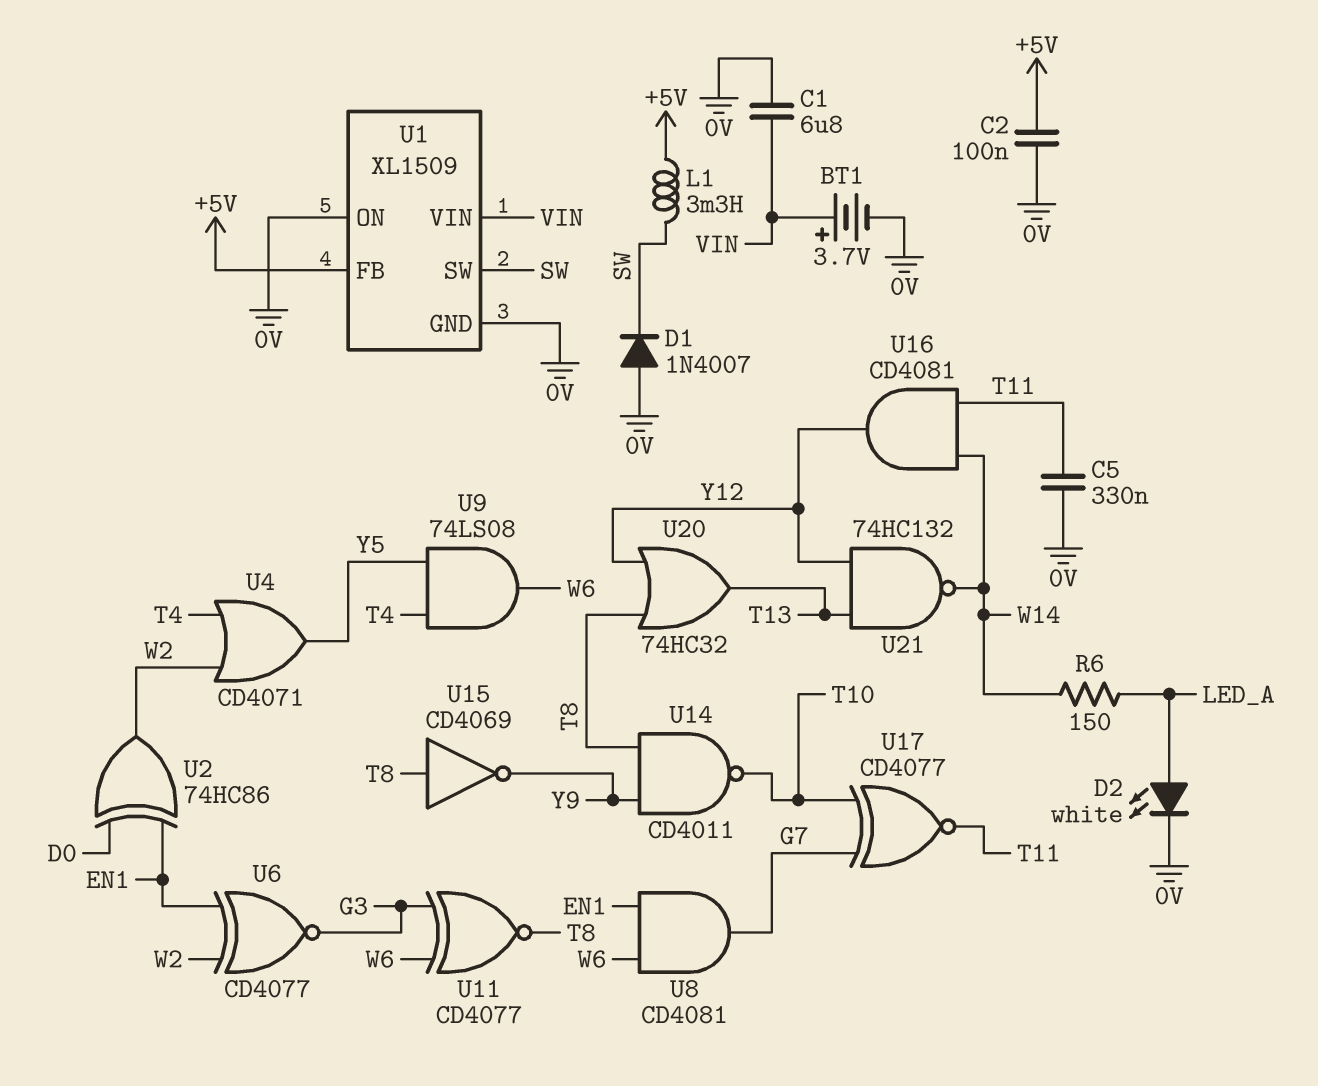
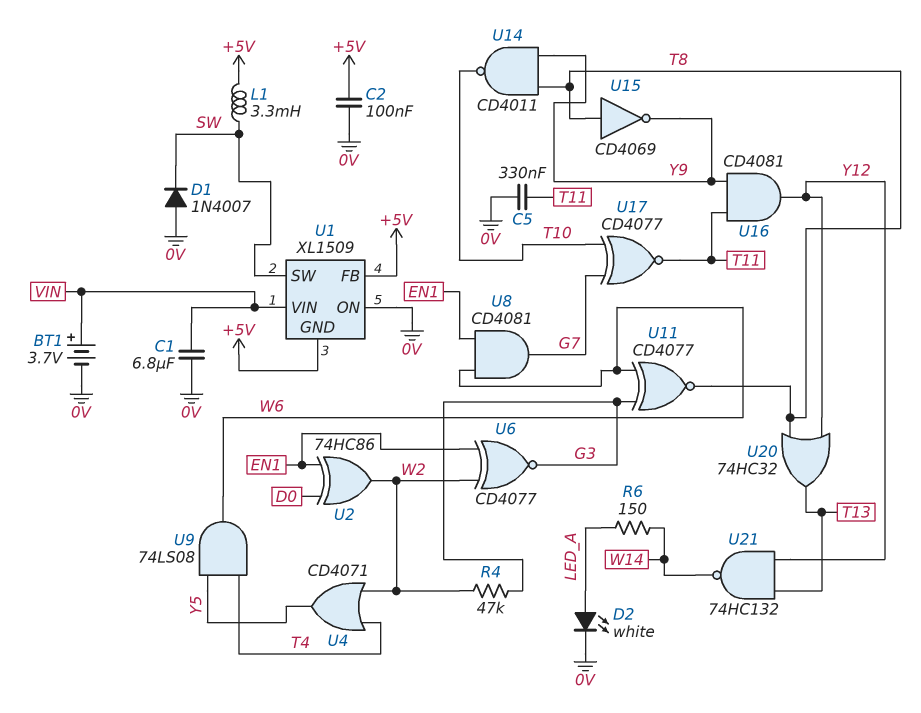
R4: none -> 47k (G3, W2)
U1 pin GND: 0V -> +5V
U16: AND CD4081 (in T11, in W14, out Y12) -> AND CD4081 (in T11, in Y9, out Y12)

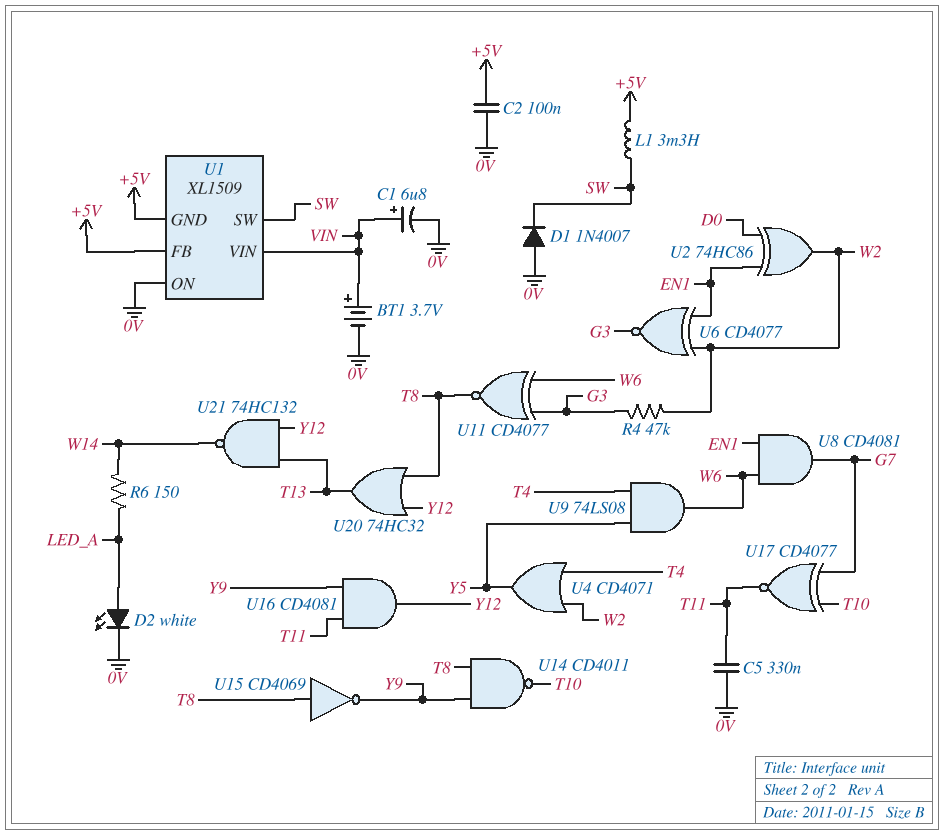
C1: 6.8uF (0V, VIN) -> 6.8uF (plus VIN, minus 0V)

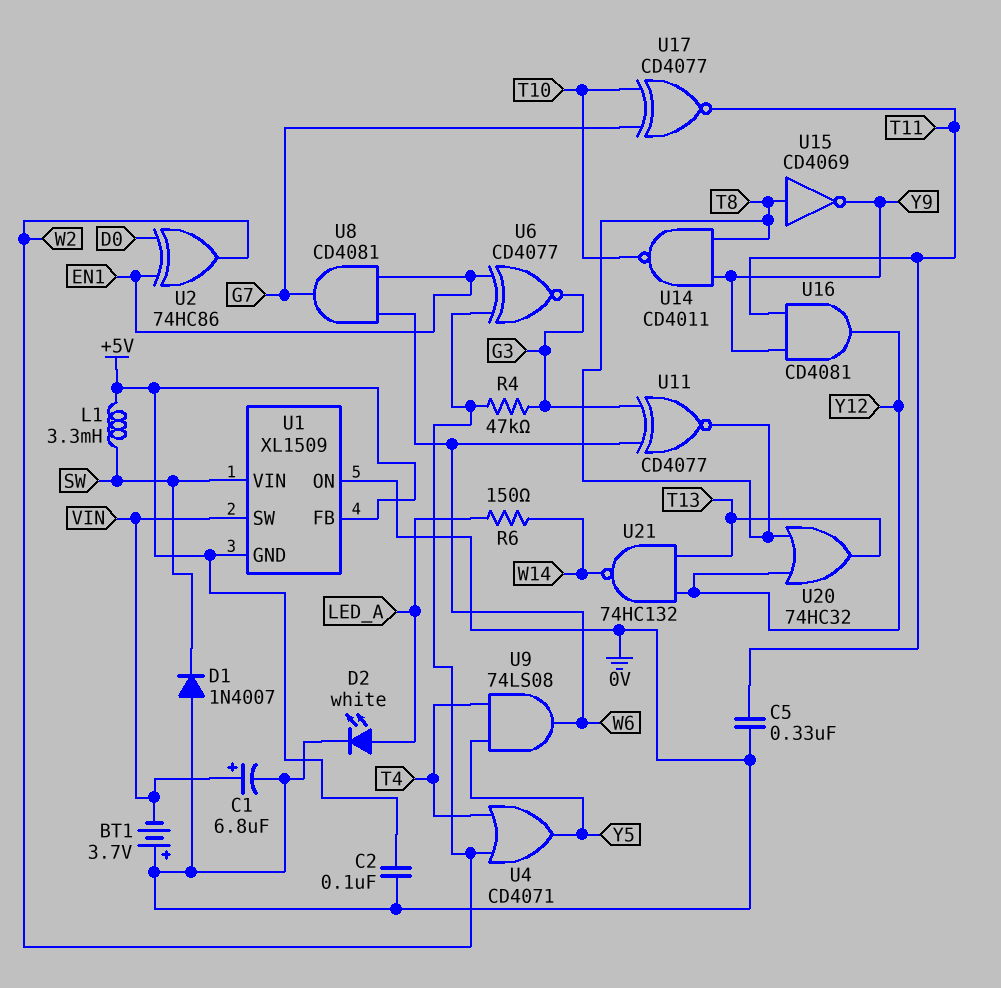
BT1: 3.7V (plus VIN, minus 0V) -> 3.7V (plus 0V, minus VIN)
U1 pin SW: SW -> VIN
U1 pin VIN: VIN -> SW

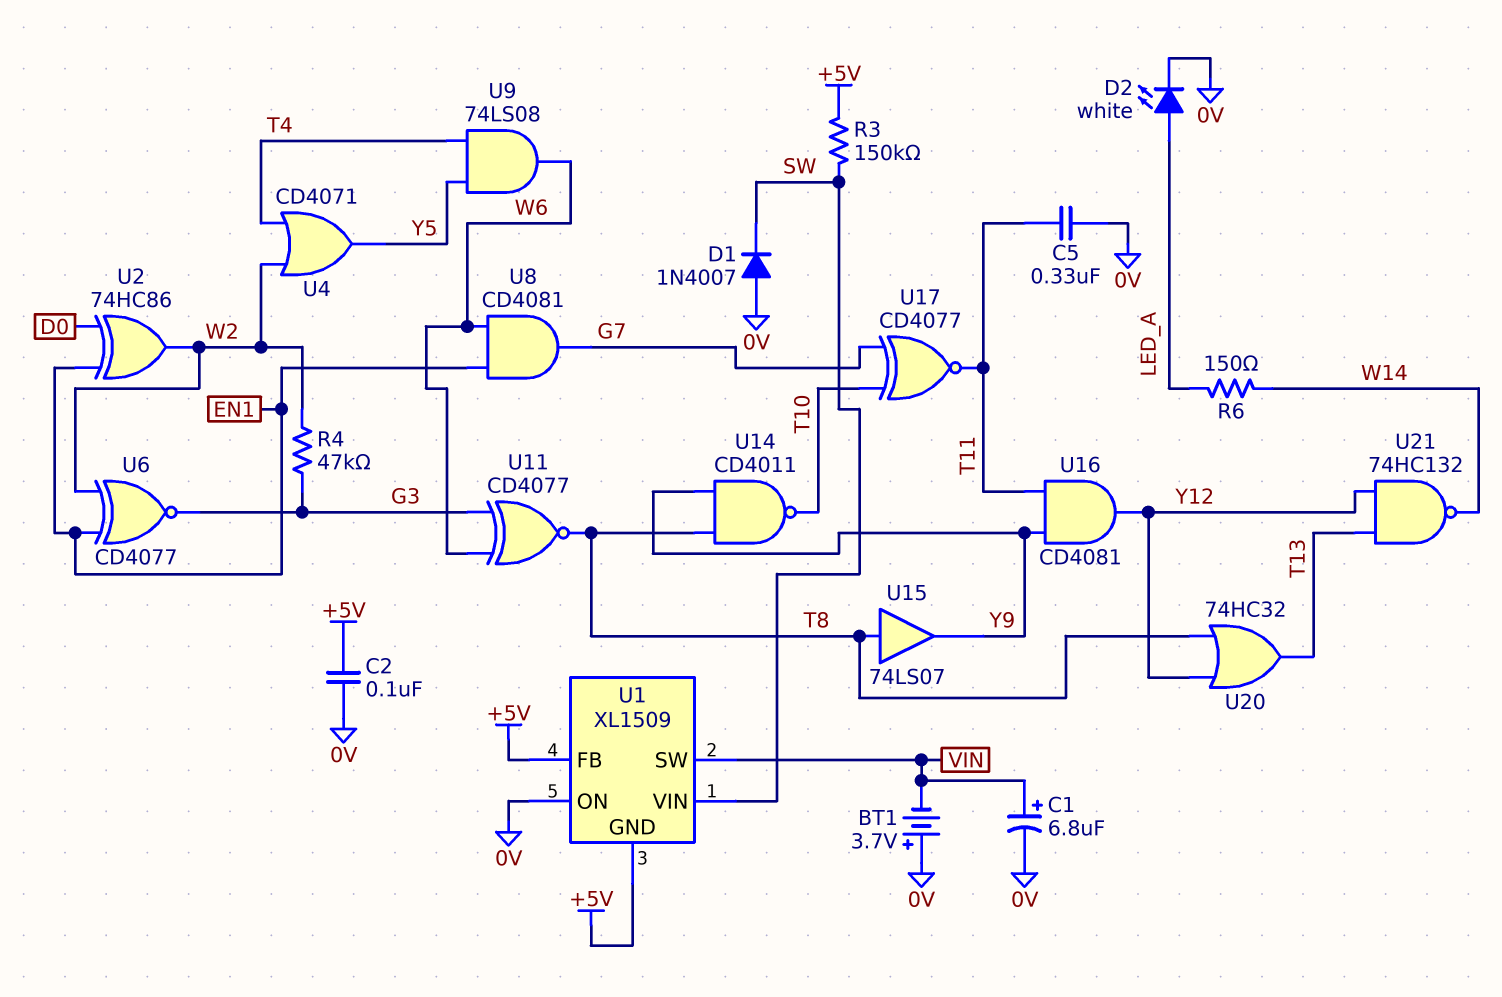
L1: 3.3mH (+5V, SW) -> none
R3: none -> 150k (+5V, SW)
U15: NOT CD4069 (in T8, out Y9) -> buffer 74LS07 (in T8, out Y9)

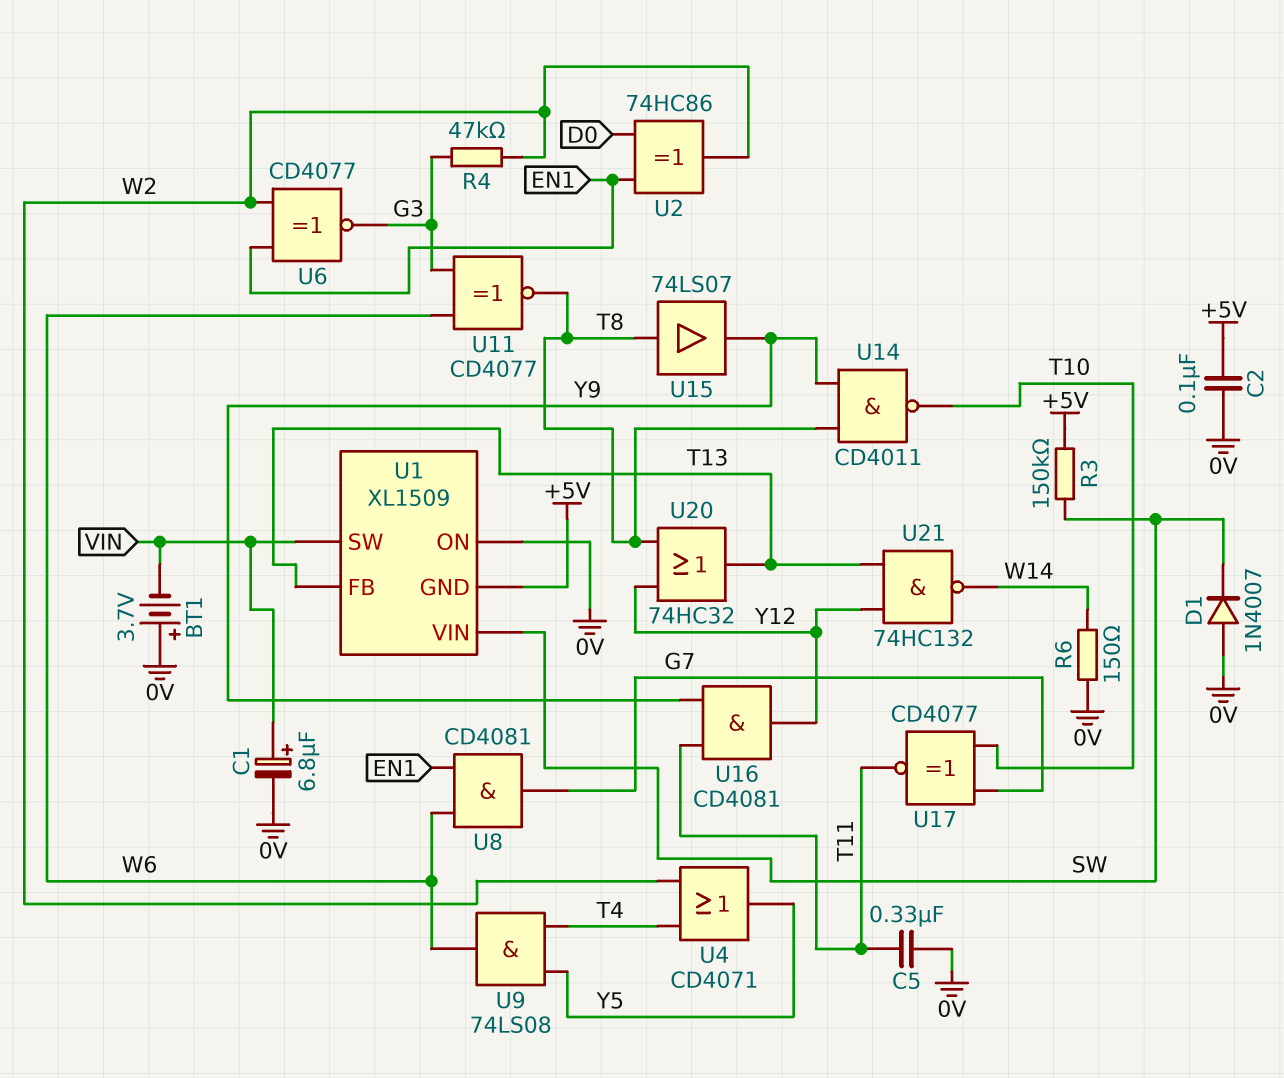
D2: LED white (A LED_A, K 0V) -> none
R6: 150 (LED_A, W14) -> 150 (0V, W14)
U1 pin FB: +5V -> T13

